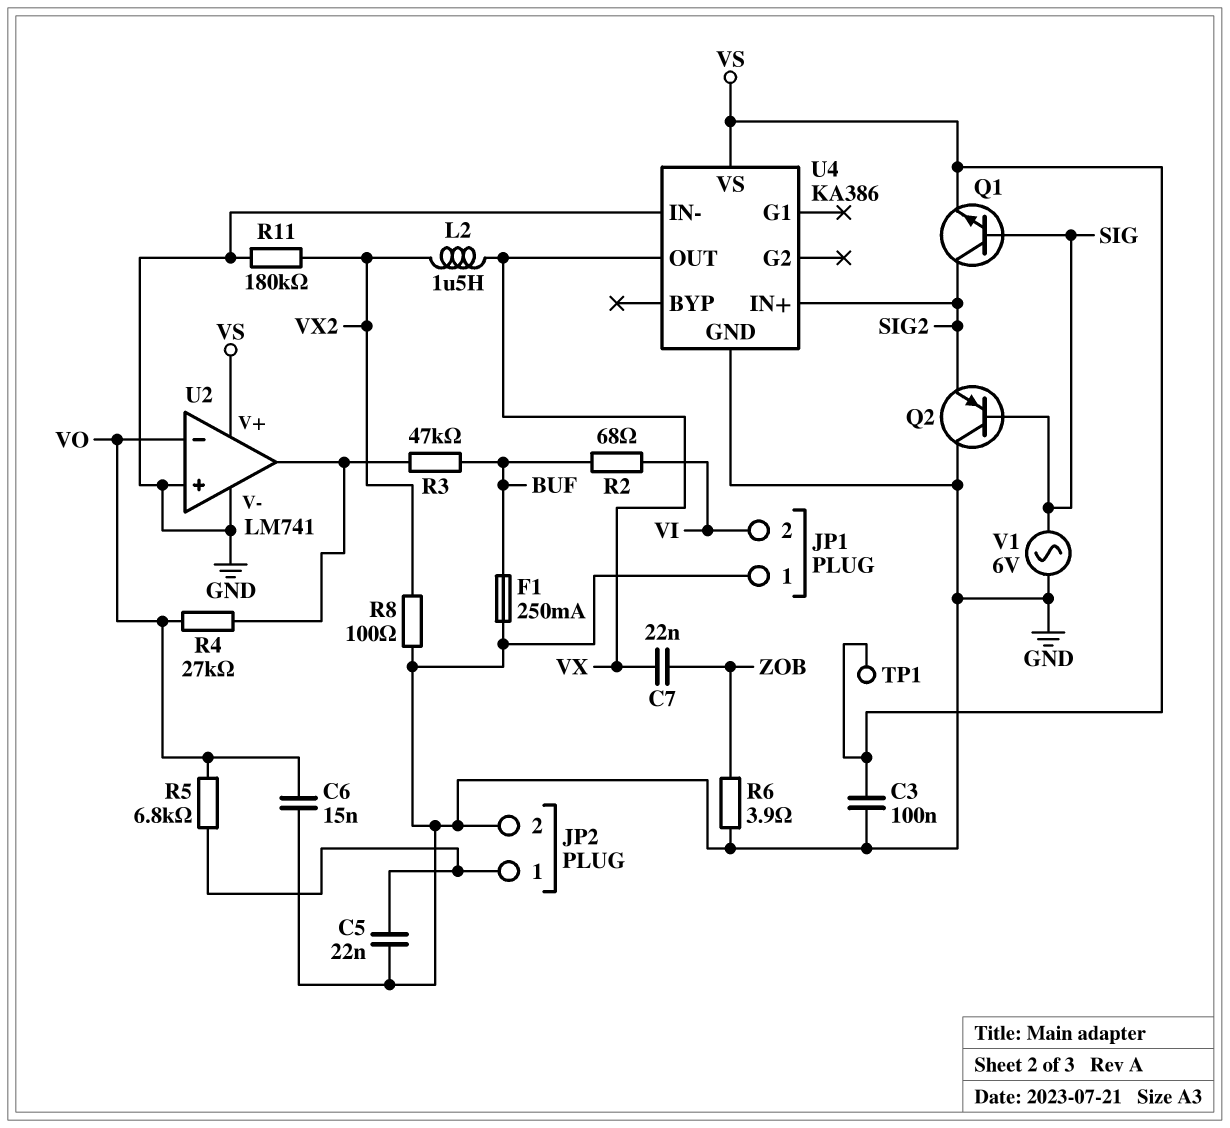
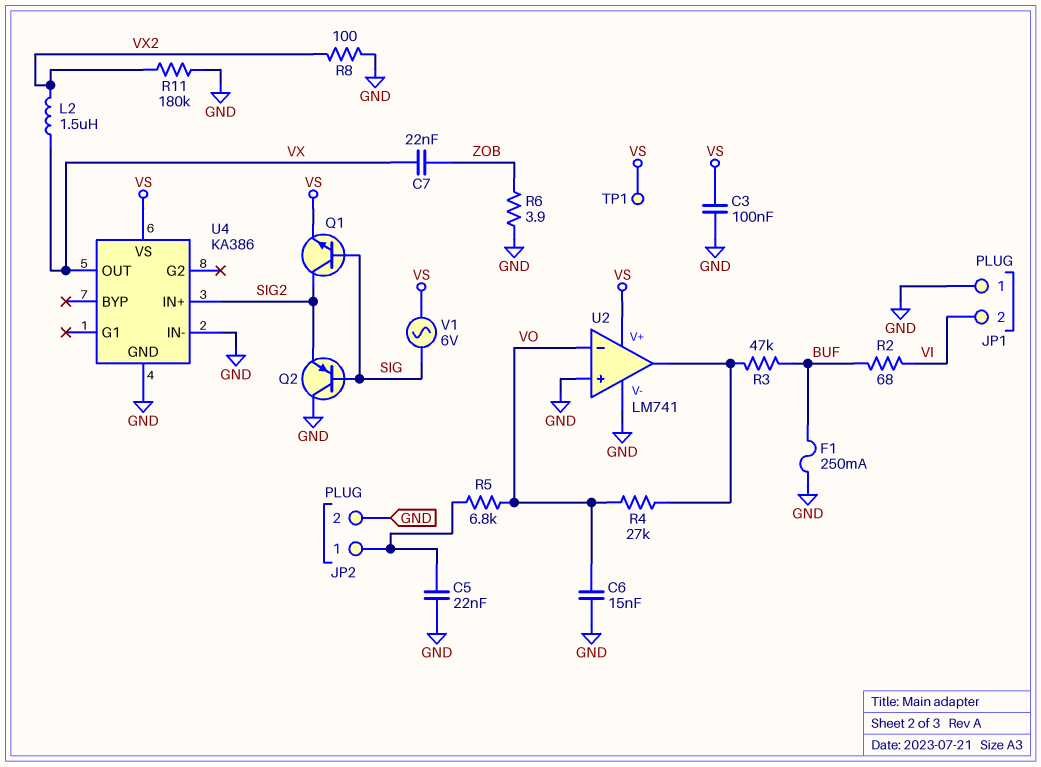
V1: AC 6V (GND, SIG) -> AC 6V (SIG, VS)

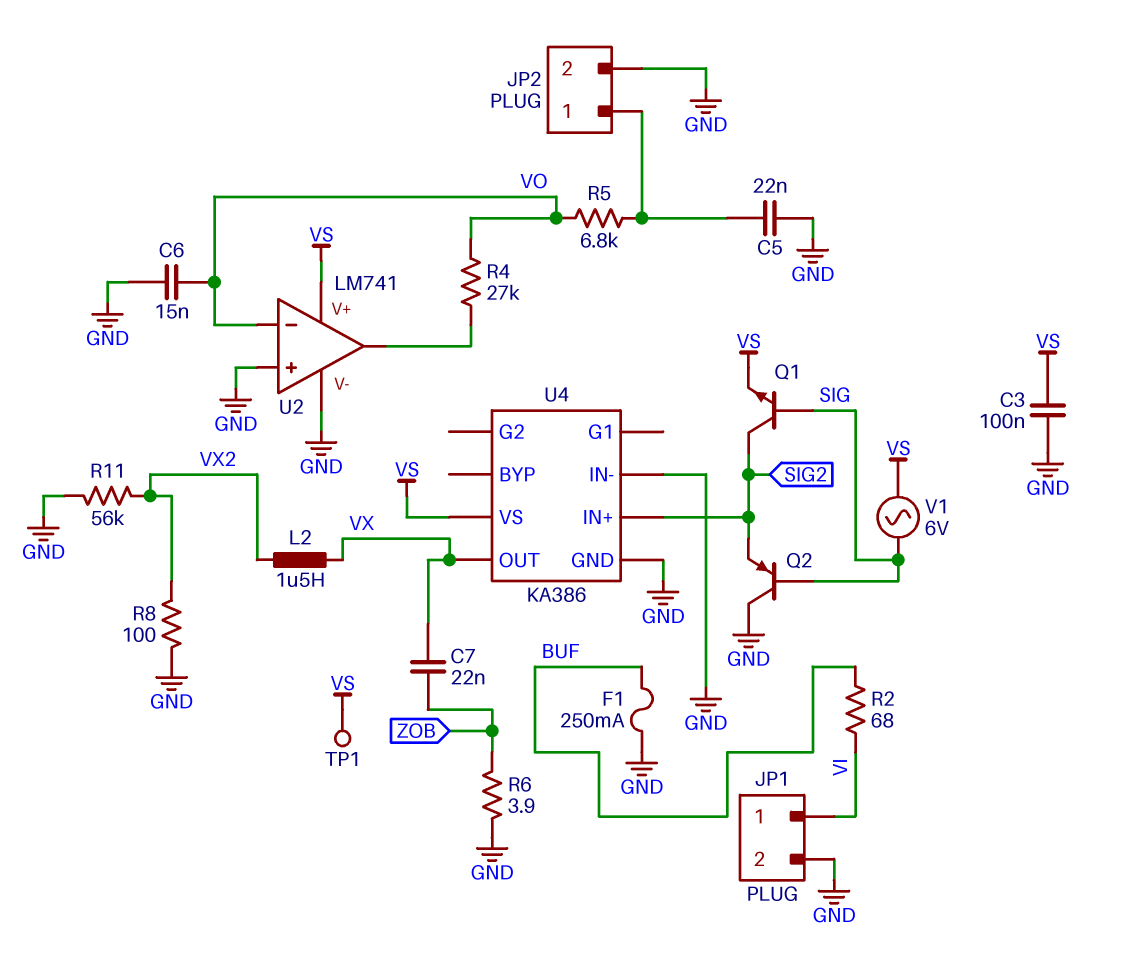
JP1 pin 1: GND -> VI
JP1 pin 2: VI -> GND
R3: 47k (BUF, U2/out) -> none
R11: 180k (GND, VX2) -> 56k (GND, VX2)

